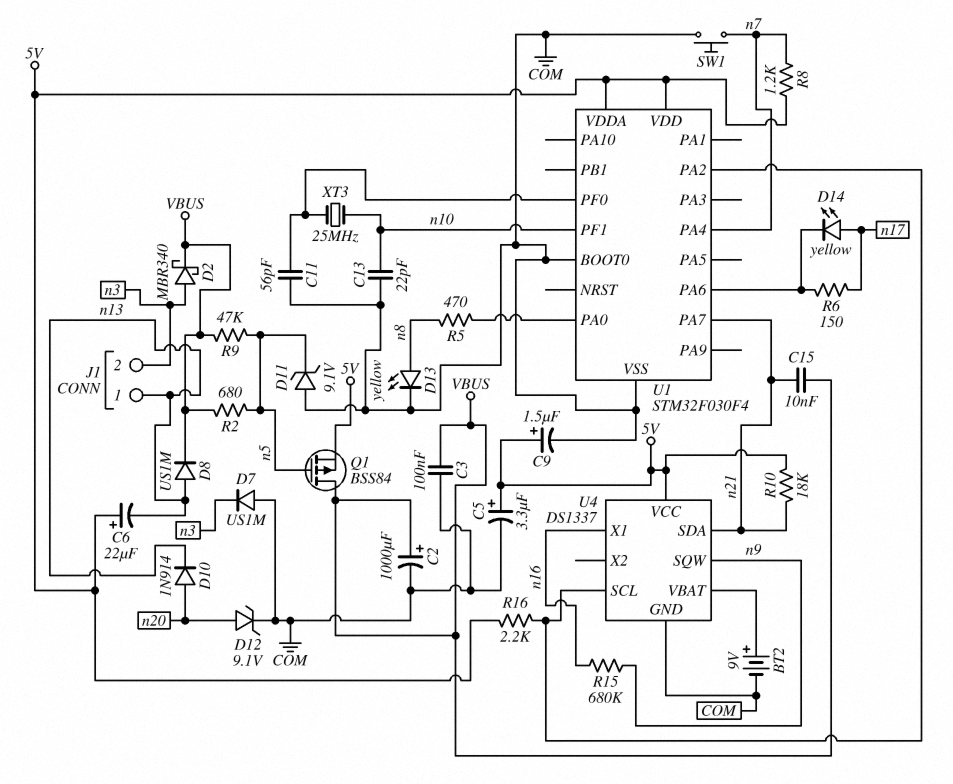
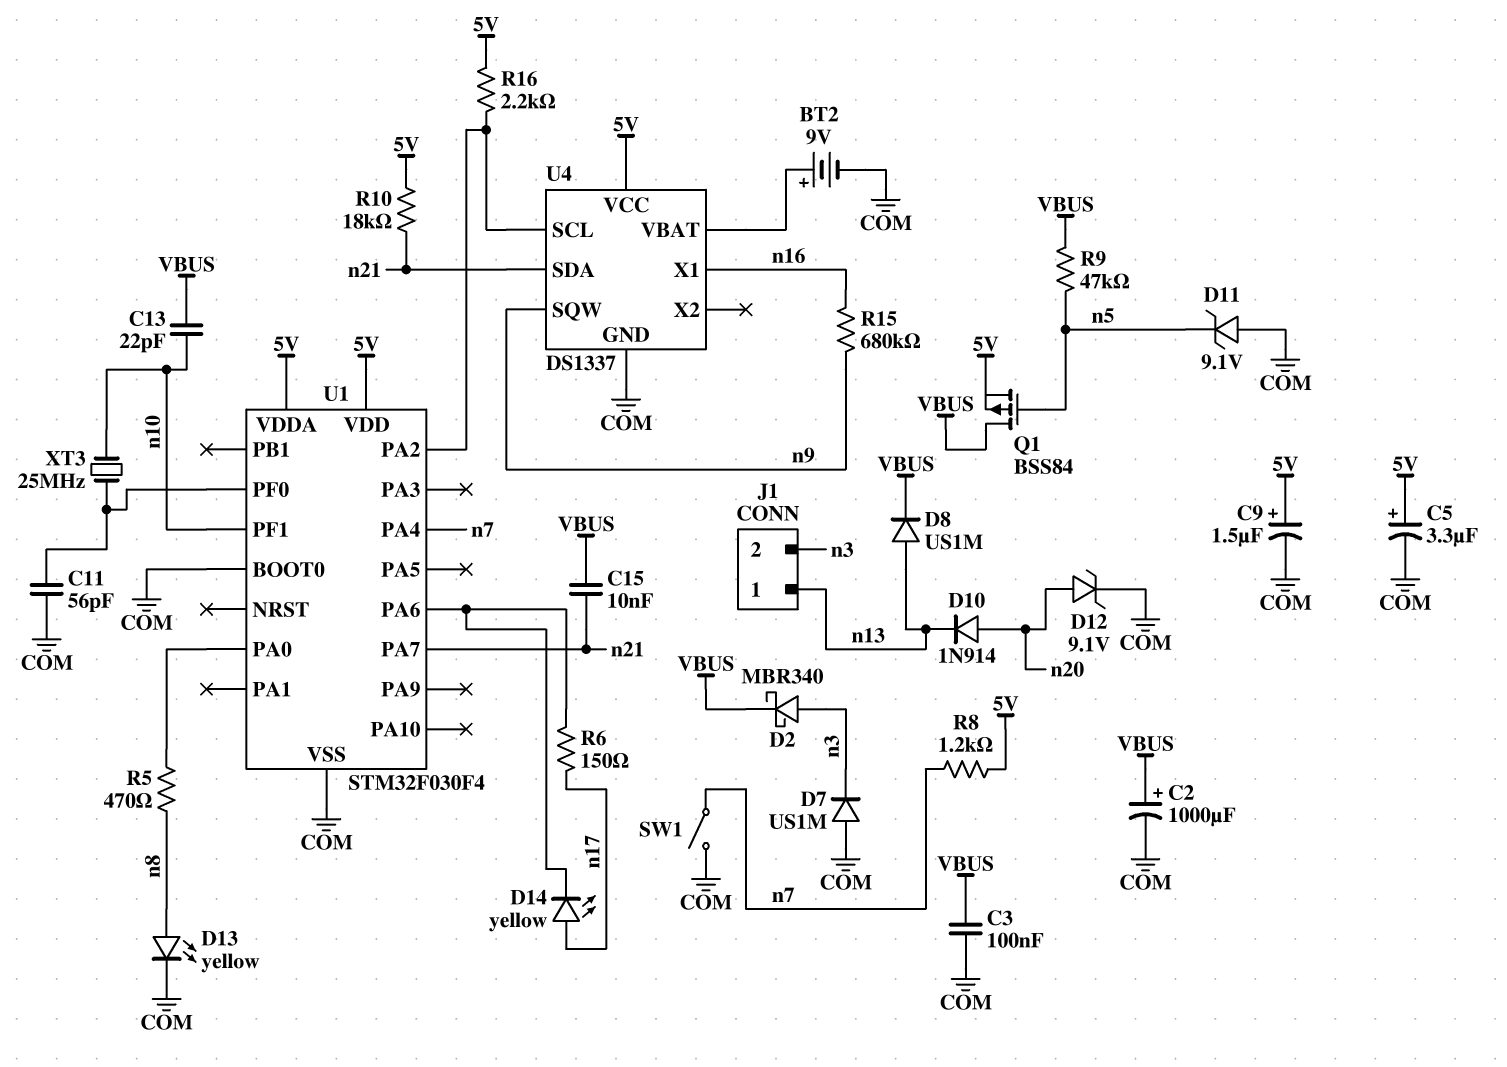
C6: 22uF (plus 5V, minus n13) -> none
C13: 22pF (COM, n10) -> 22pF (VBUS, n10)
R2: 680 (VBUS, n5) -> none
SW1: button (COM, n7) -> switch (COM, n7)

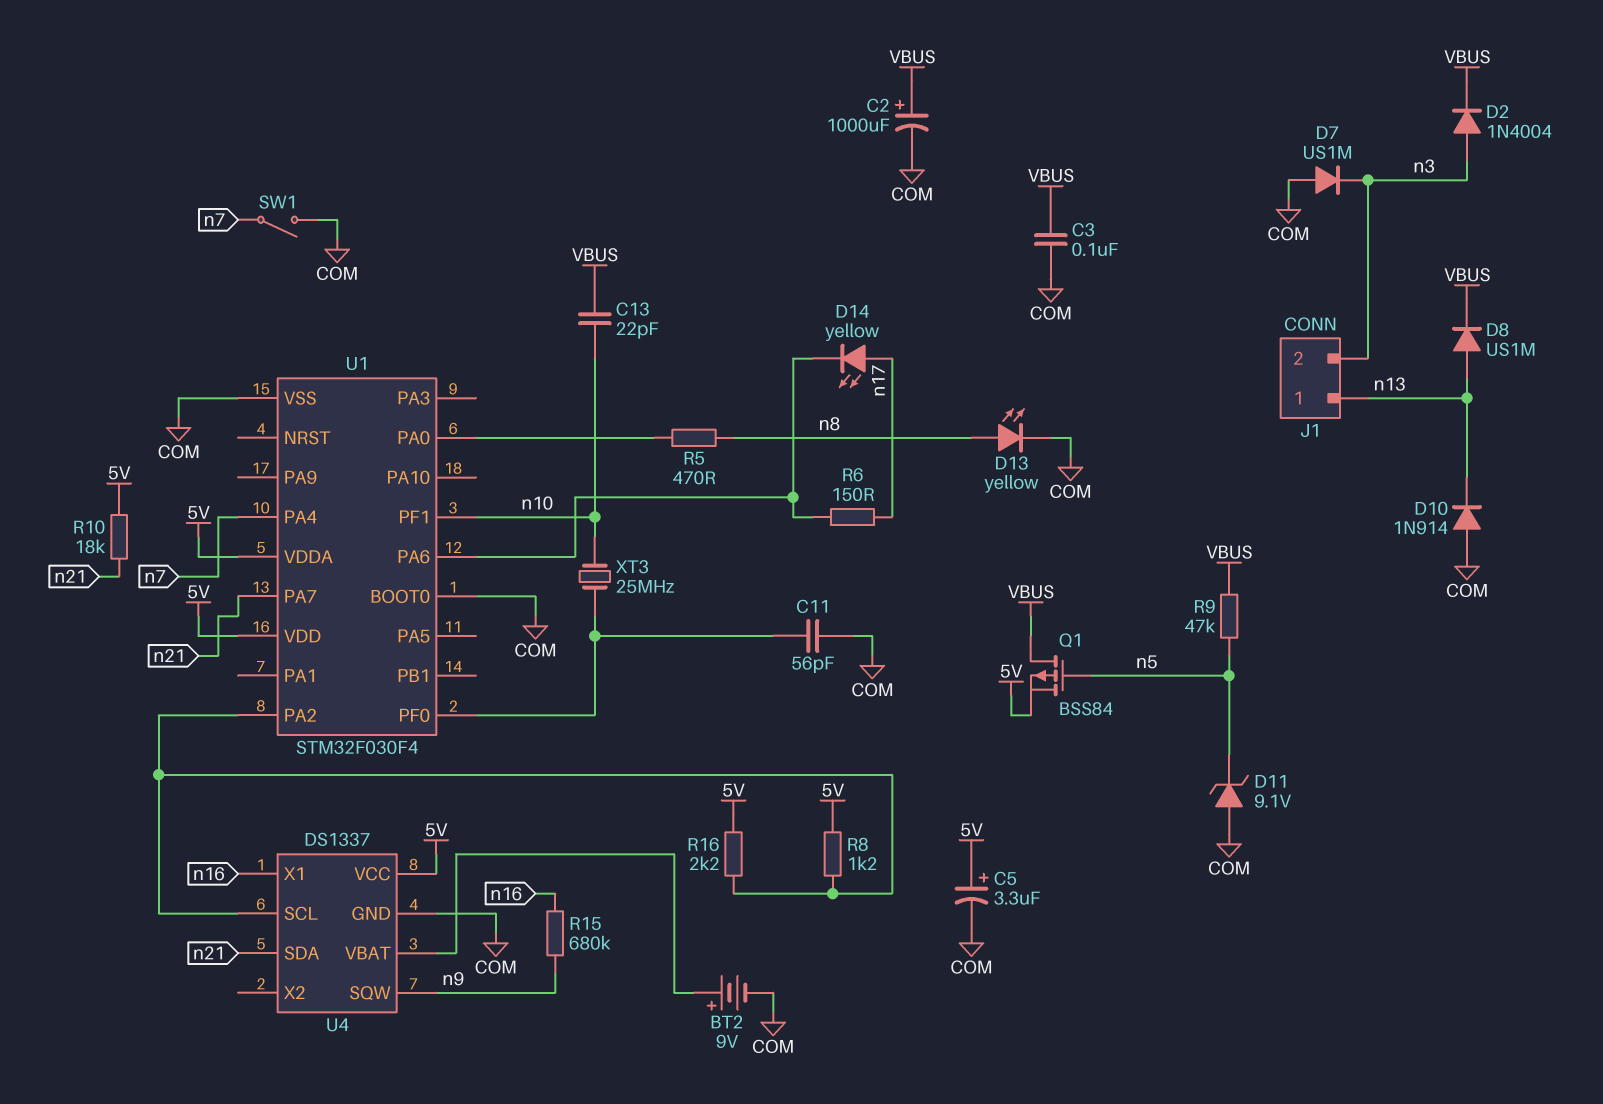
C9: 1.5uF (plus 5V, minus COM) -> none
C15: 10nF (VBUS, n21) -> none
D2: schottky MBR340 (A n3, K VBUS) -> diode 1N4004 (A n3, K VBUS)
D10: diode 1N914 (A n20, K n13) -> diode 1N914 (A COM, K n13)
D12: zener 9.1V (A n20, K COM) -> none
R8: 1.2k (5V, n7) -> 1.2k (5V, U1/PA2)

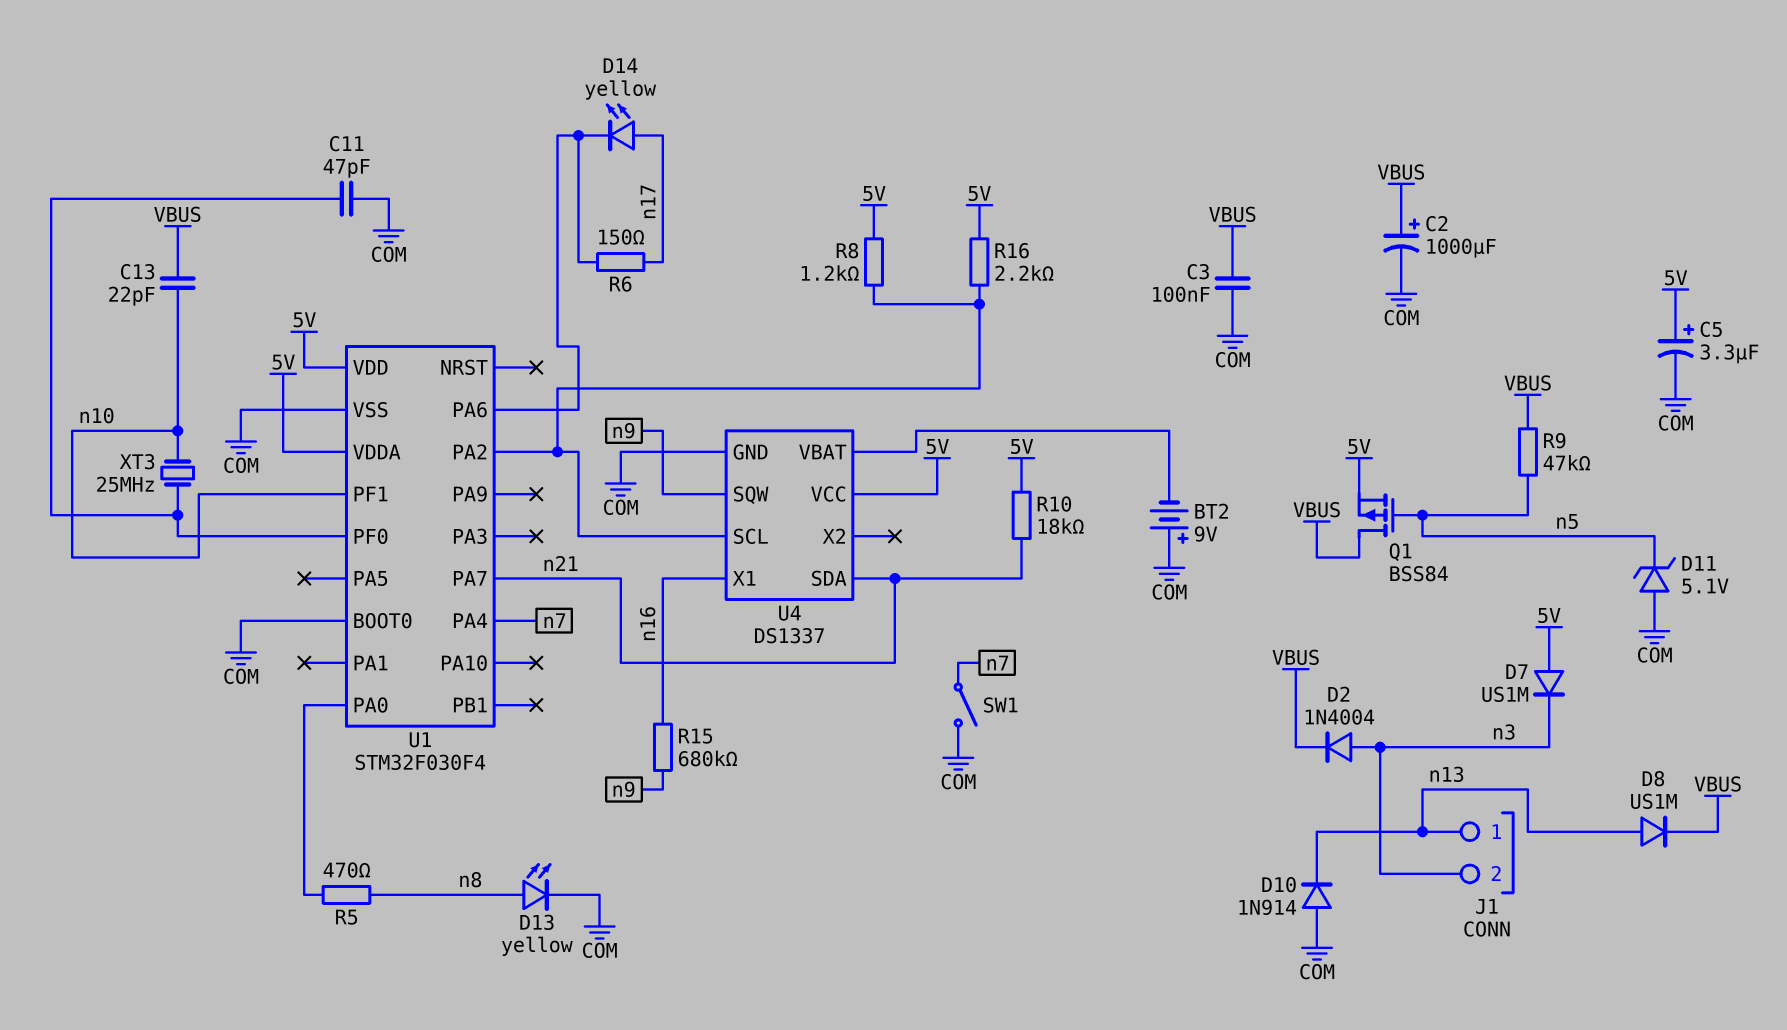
BT2: 9V (plus U4/VBAT, minus COM) -> 9V (plus COM, minus U4/VBAT)
C11: 56pF (COM, U1/PF0) -> 47pF (COM, U1/PF0)
D7: diode US1M (A COM, K n3) -> diode US1M (A 5V, K n3)
D11: zener 9.1V (A COM, K n5) -> zener 5.1V (A COM, K n5)

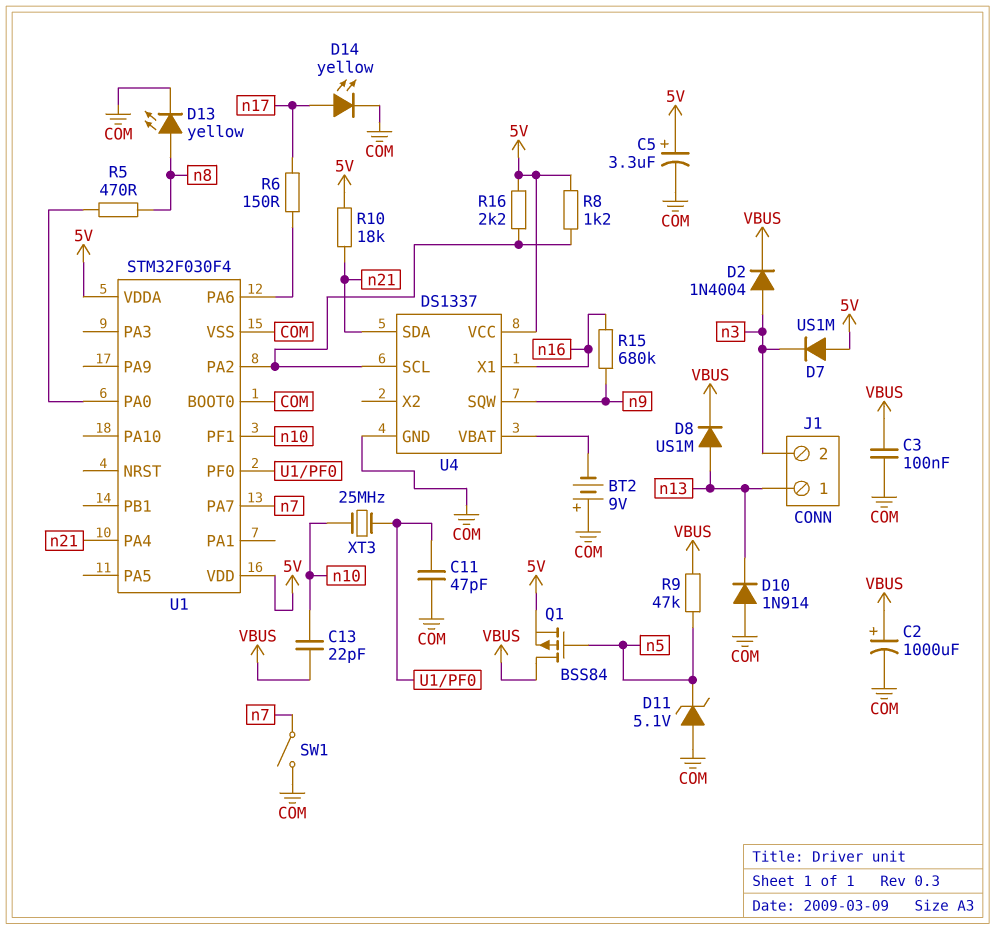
D14: LED yellow (A n17, K U1/PA6) -> LED yellow (A n17, K COM)
U1 pin PA4: n7 -> n21
U1 pin PA7: n21 -> n7

